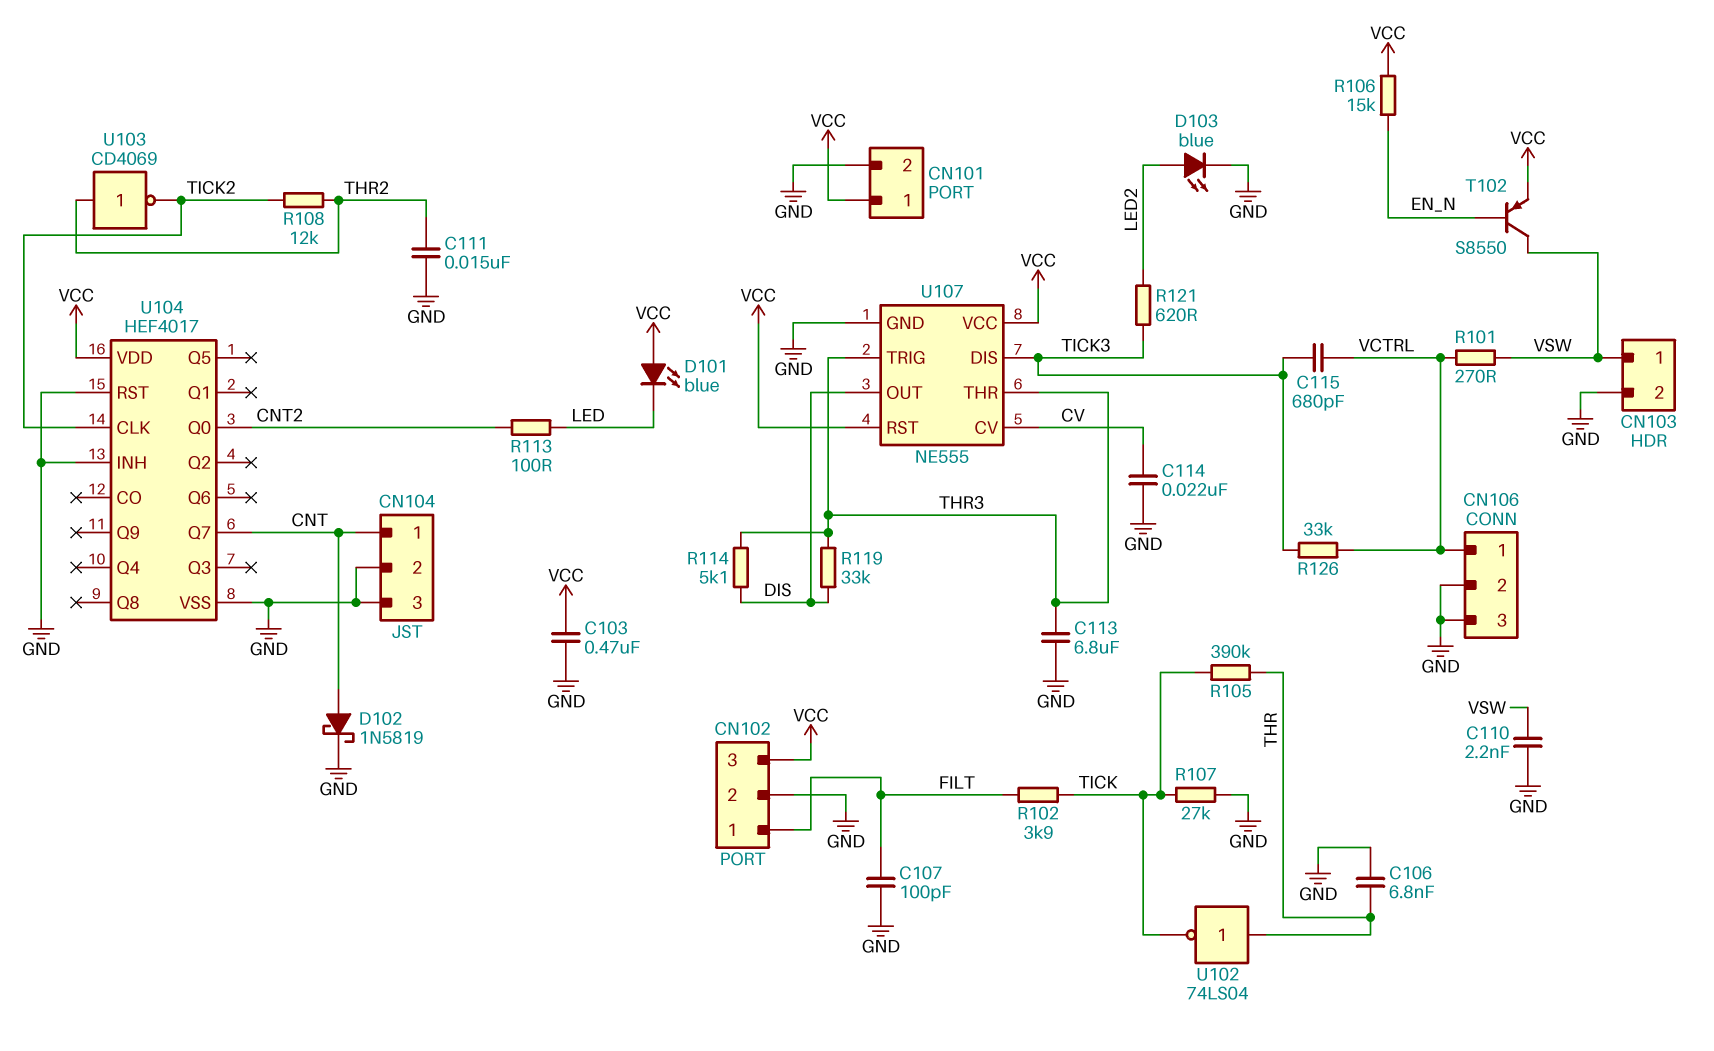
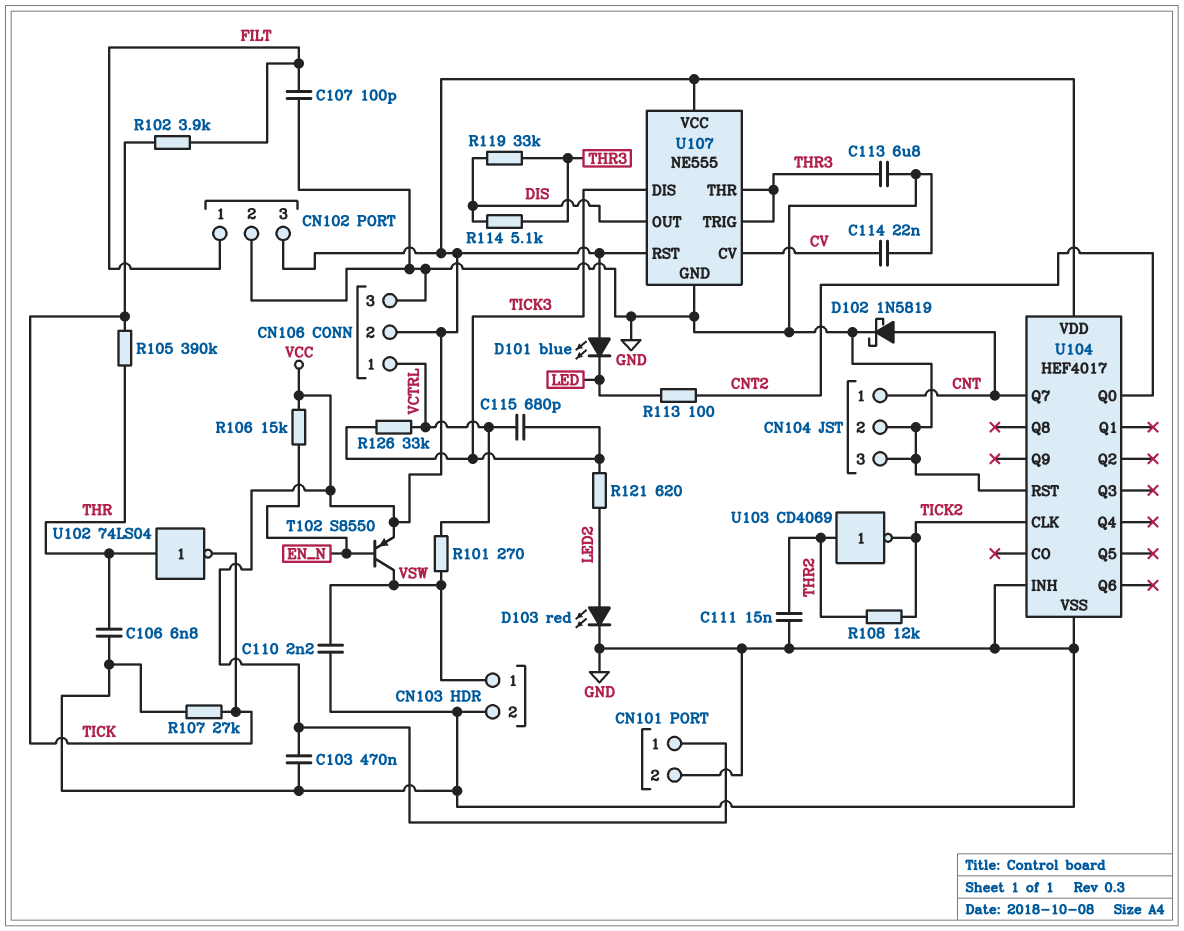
CN106 pin 2: GND -> VCC
D103: LED blue (A LED2, K GND) -> LED red (A LED2, K GND)

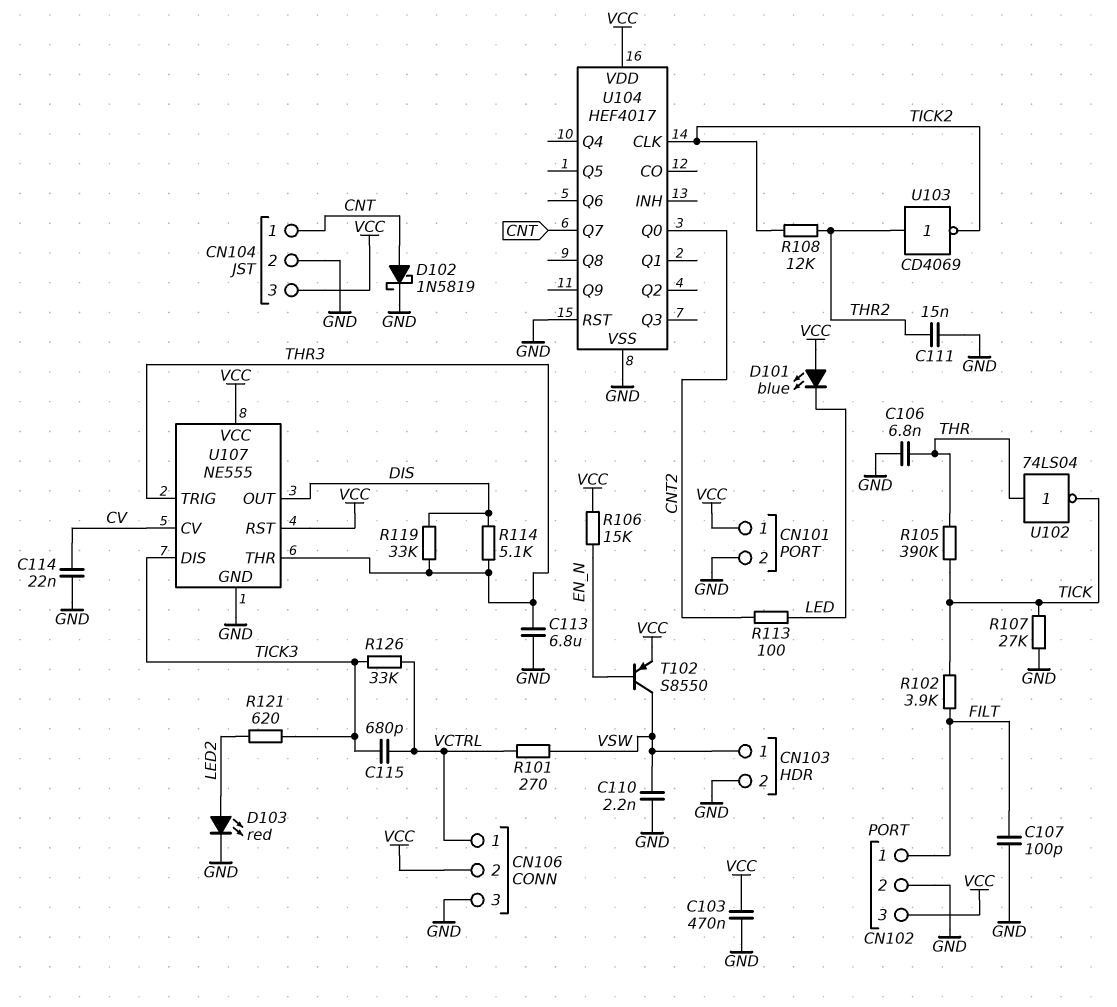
CN104 pin 3: GND -> VCC
U104 pin INH: GND -> none

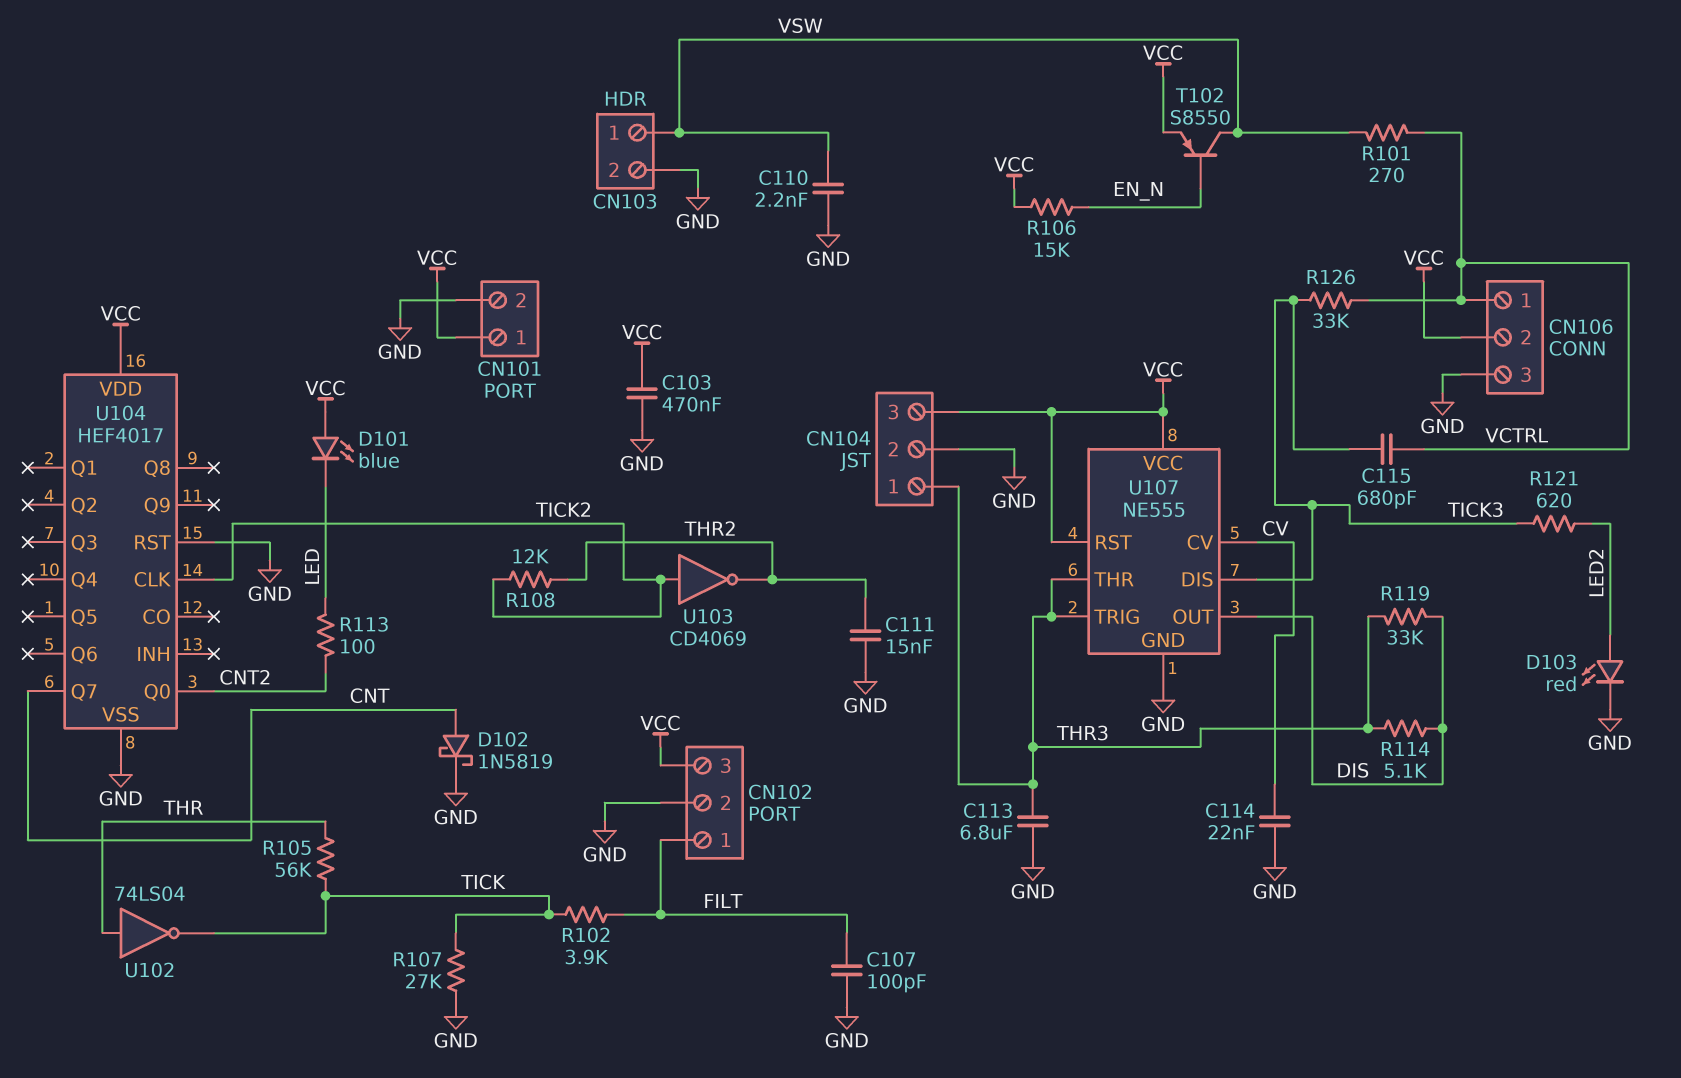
C106: 6.8nF (GND, THR) -> none
CN104 pin 1: CNT -> THR3
R105: 390k (THR, TICK) -> 56k (THR, TICK)
U103: NOT CD4069 (in THR2, out TICK2) -> NOT CD4069 (in TICK2, out THR2)

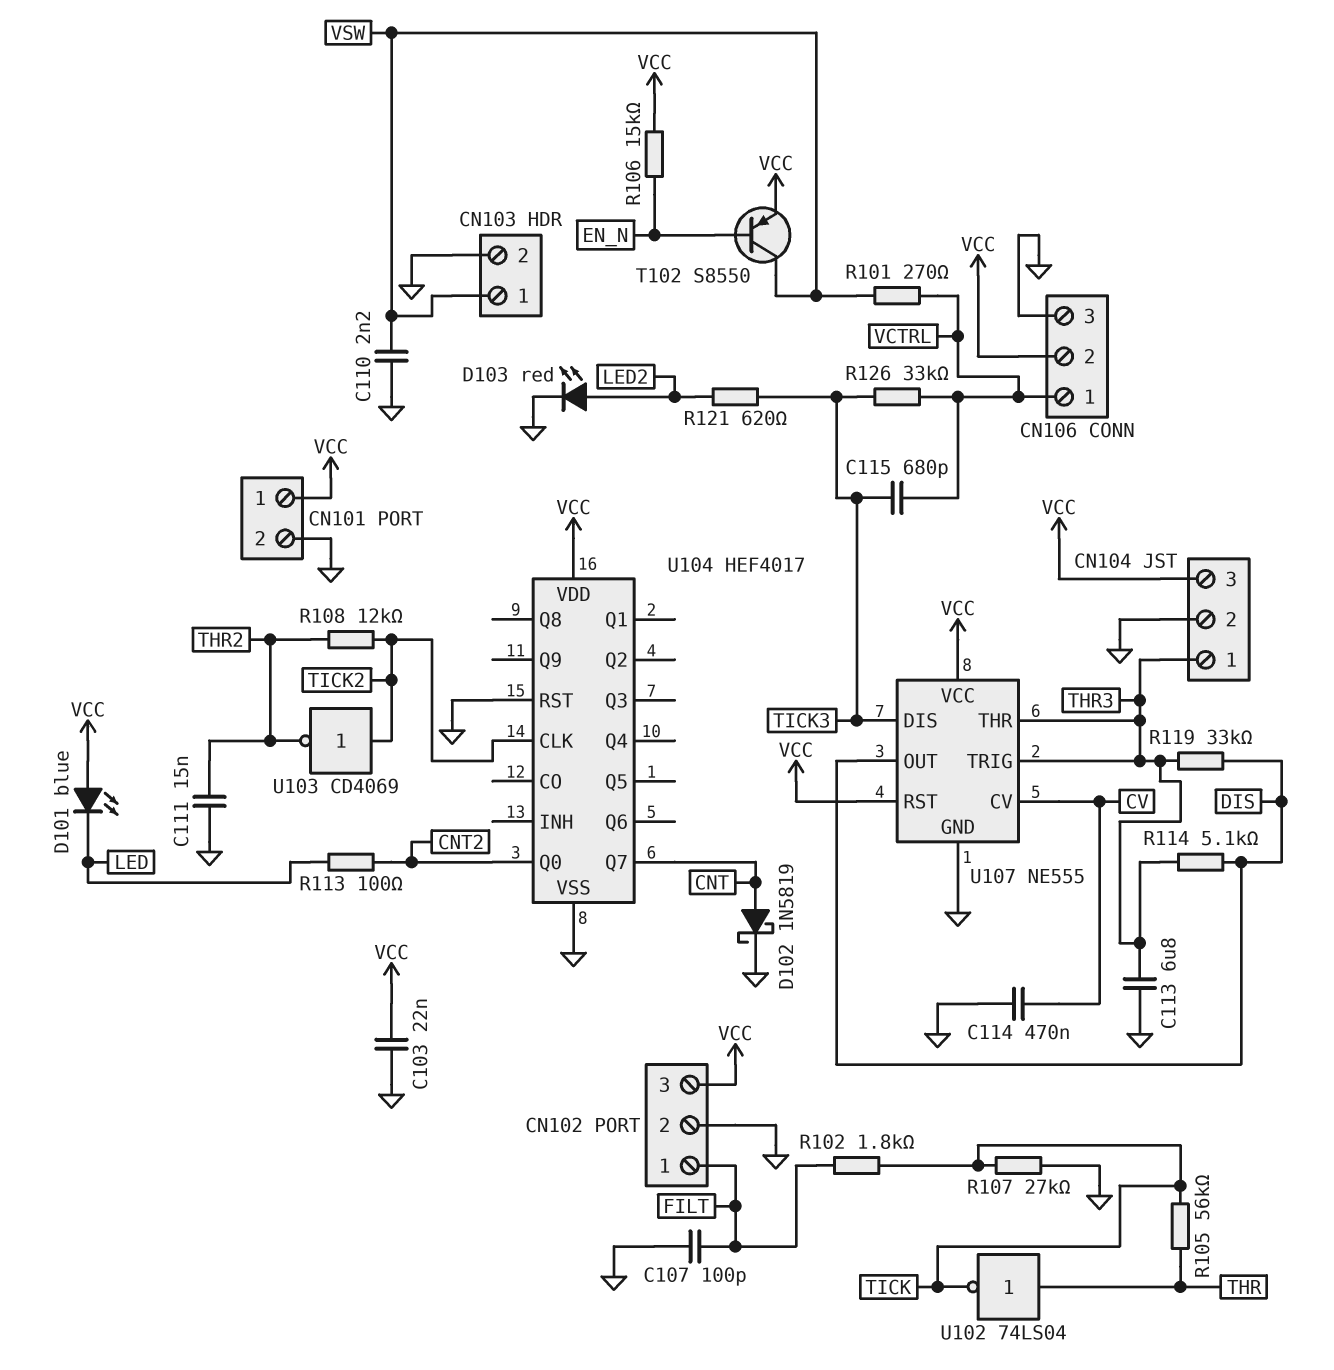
C103: 470nF (GND, VCC) -> 22nF (GND, VCC)
C114: 22nF (CV, GND) -> 470nF (CV, GND)
R102: 3.9k (FILT, TICK) -> 1.8k (FILT, TICK)

